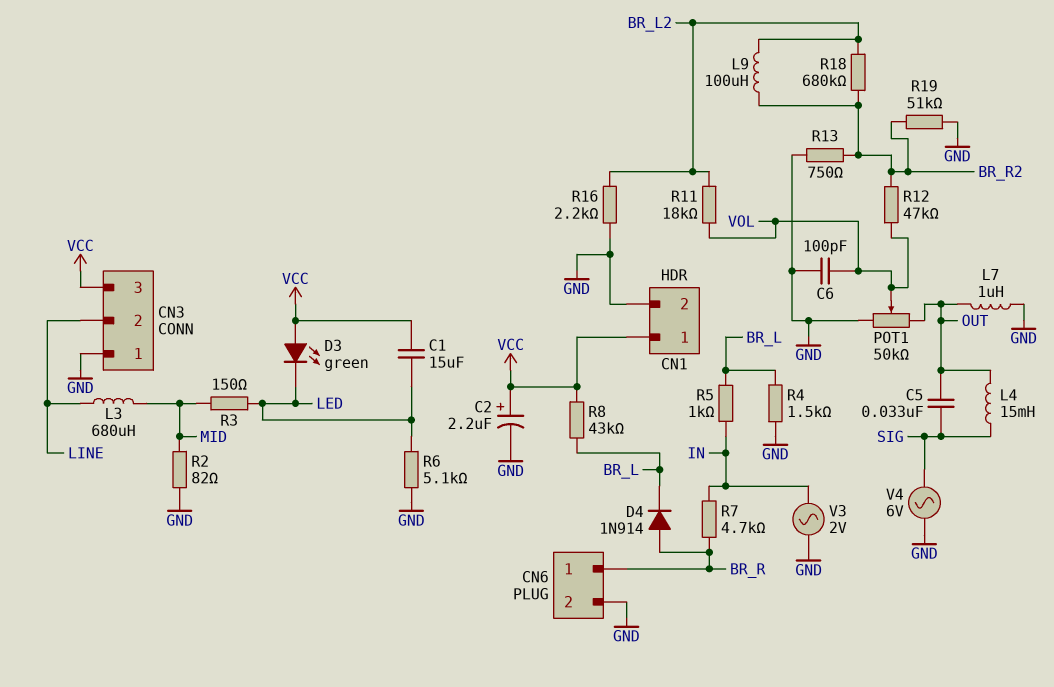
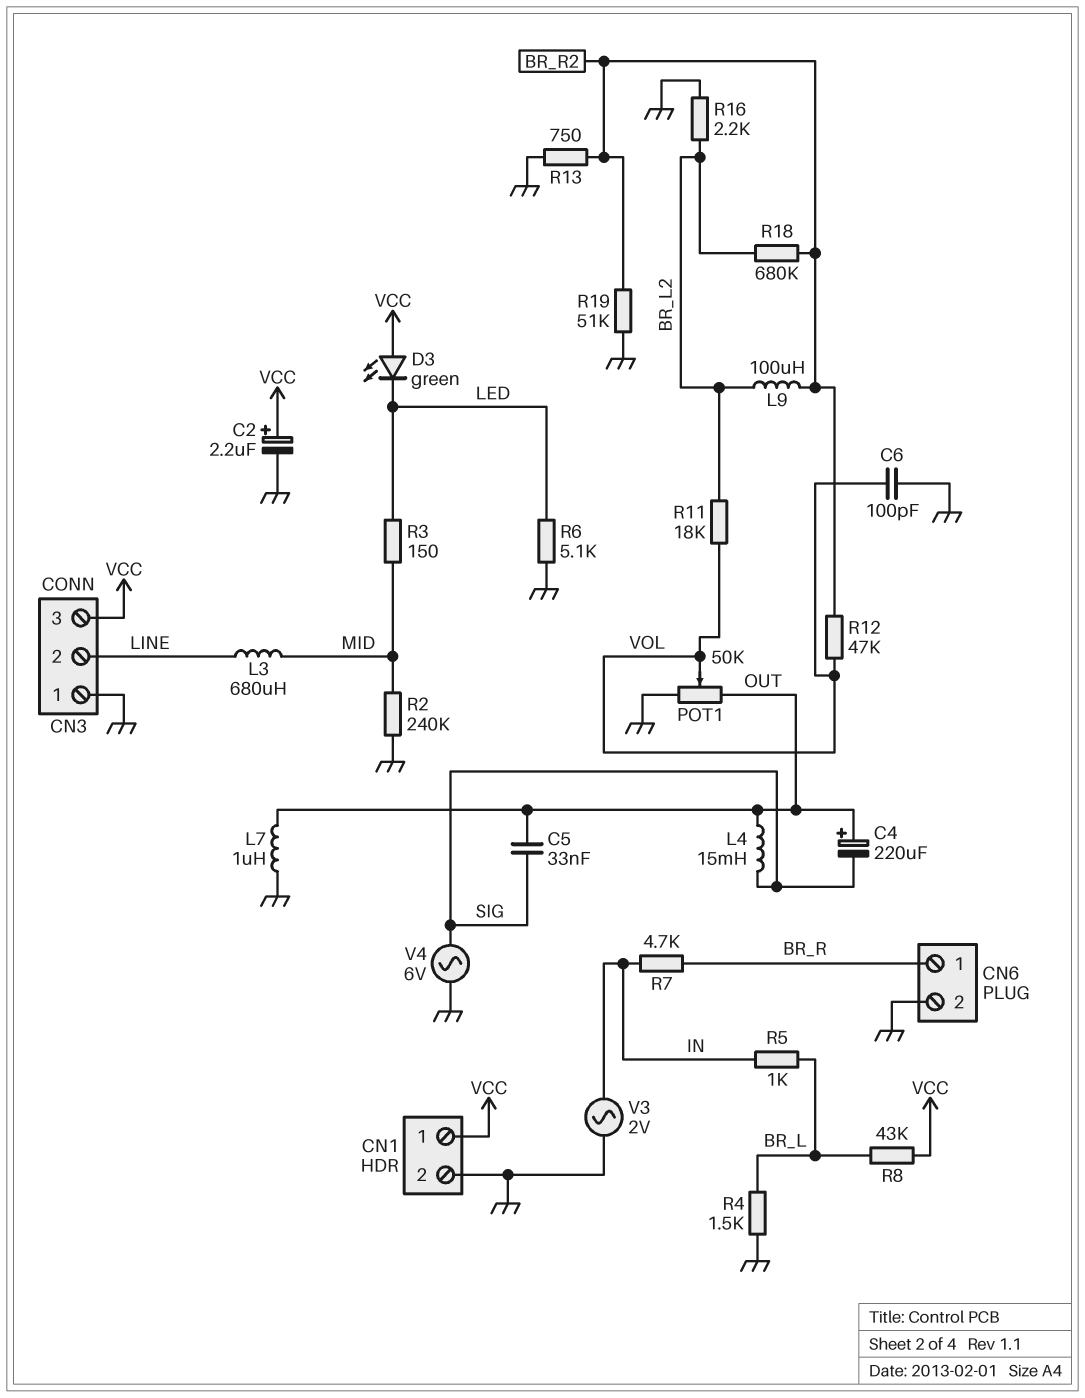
C1: 15uF (LED, VCC) -> none
C4: none -> 220uF (plus OUT, minus SIG)
D4: diode 1N914 (A BR_R, K BR_L) -> none
R2: 82 (GND, MID) -> 240k (GND, MID)

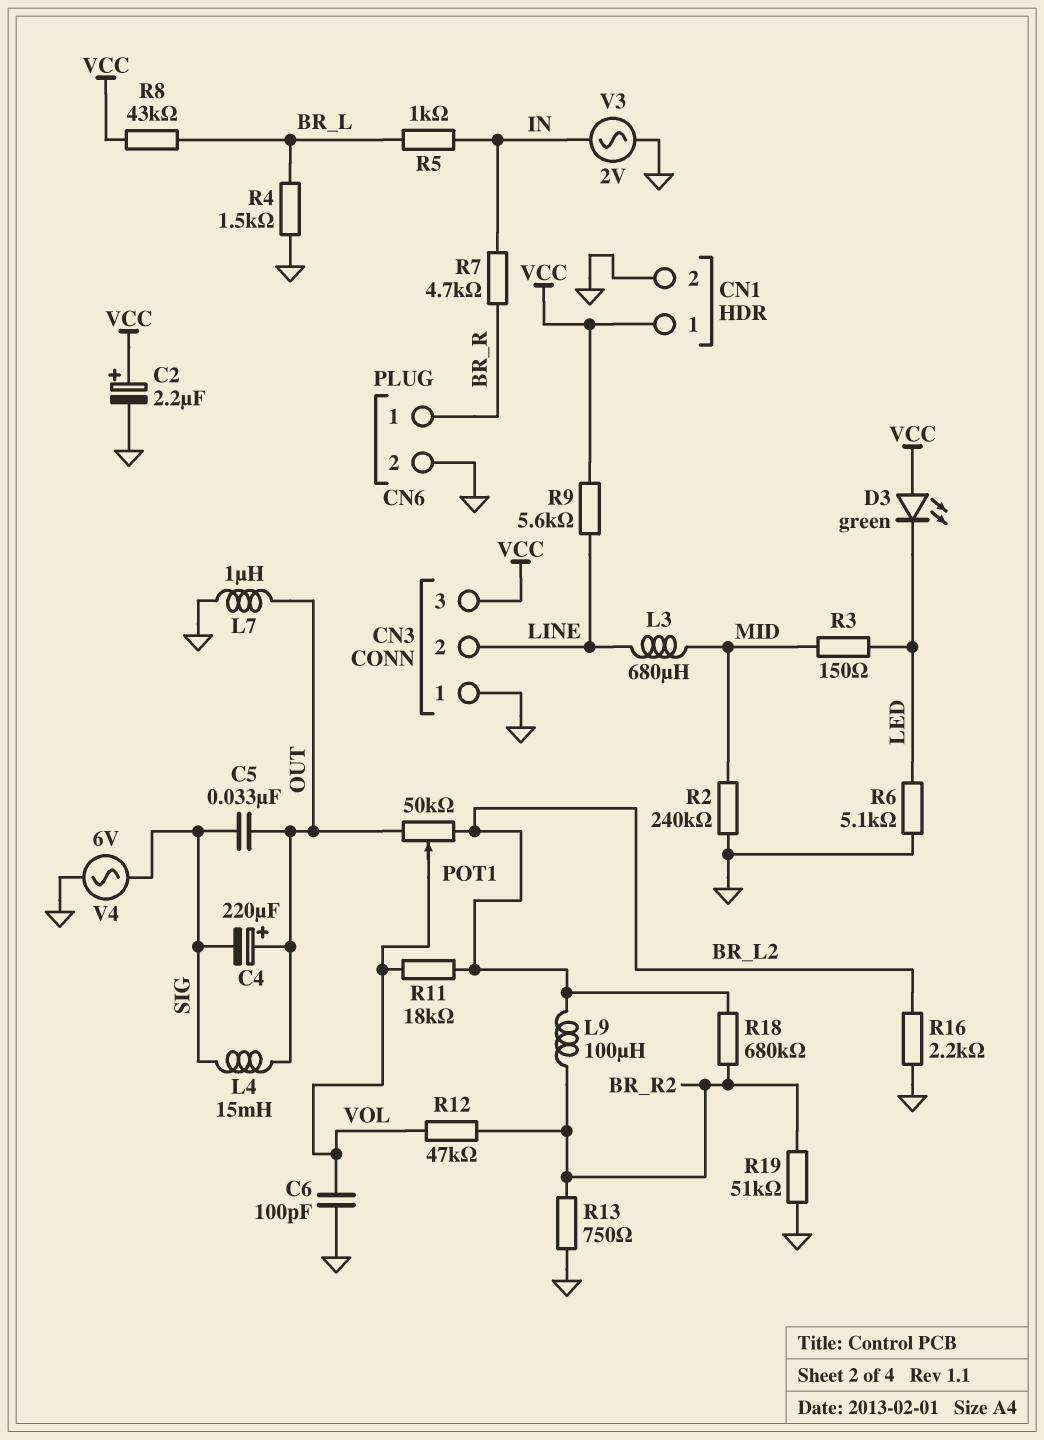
POT1: 50k (GND, OUT, wiper VOL) -> 50k (BR_L2, OUT, wiper VOL)
R9: none -> 5.6k (LINE, VCC)

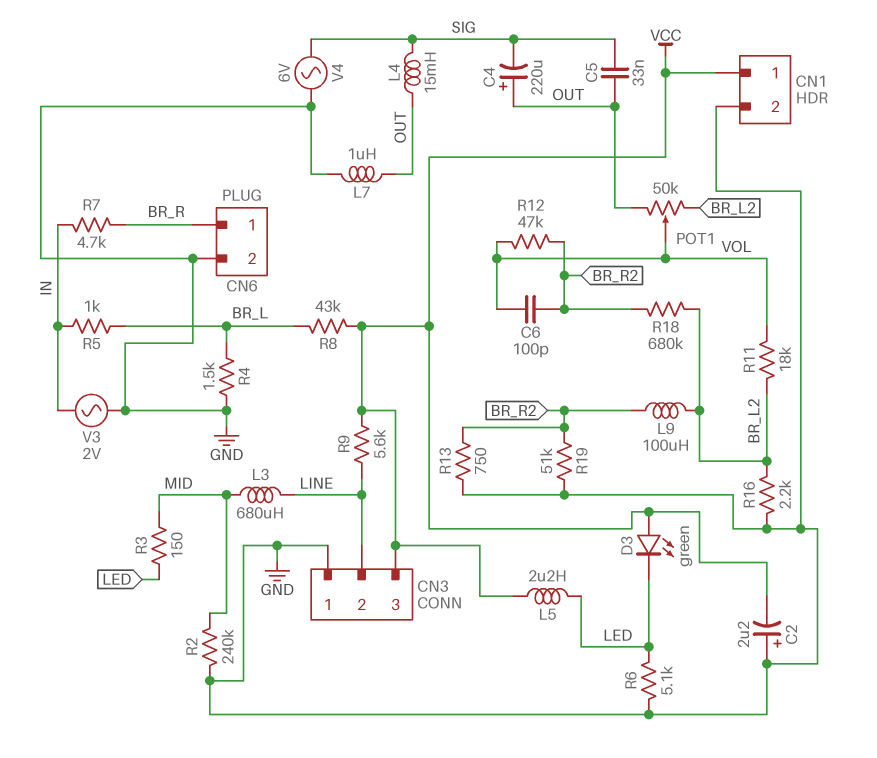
C2: 2.2uF (plus VCC, minus GND) -> 2.2uF (plus GND, minus VCC)
C6: 100pF (GND, VOL) -> 100pF (BR_R2, VOL)
L5: none -> 2.2uH (LED, VCC)

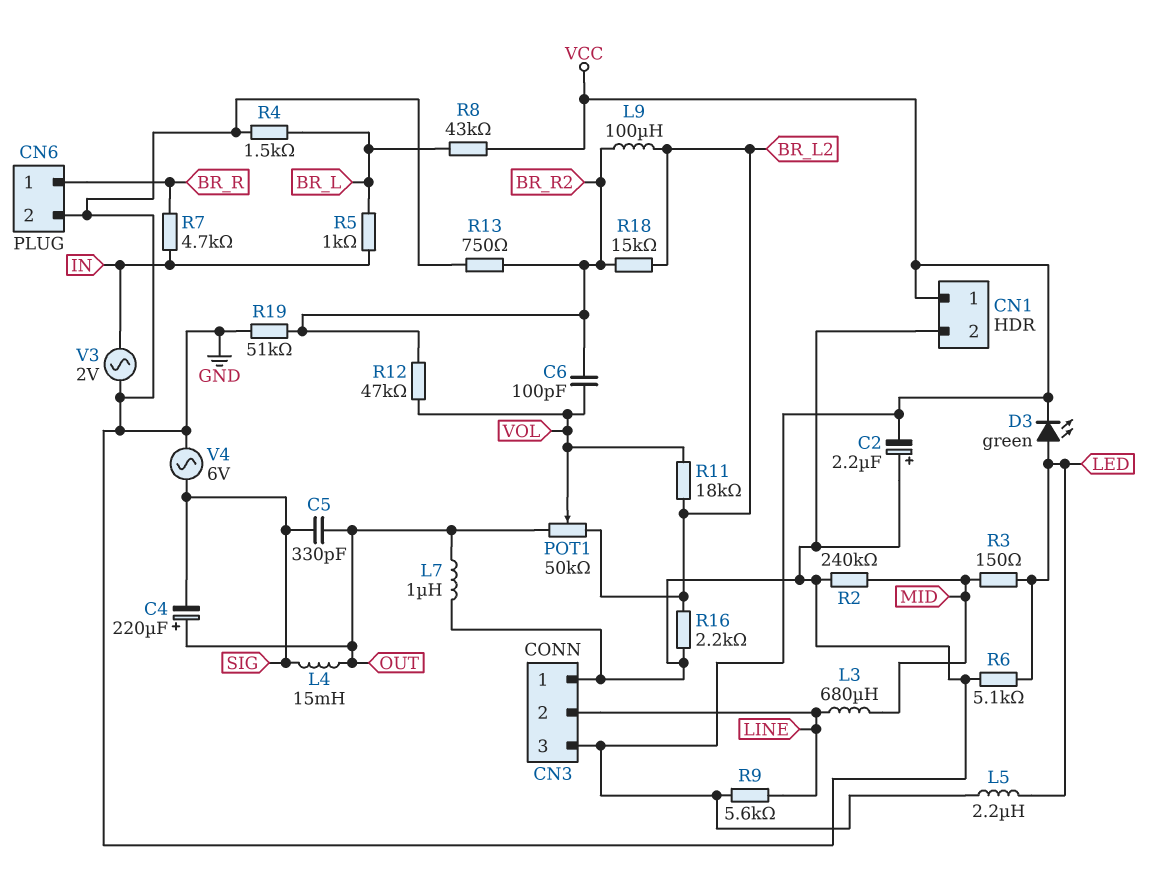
C5: 33nF (OUT, SIG) -> 330pF (OUT, SIG)
D3: LED green (A VCC, K LED) -> LED green (A LED, K VCC)
R18: 680k (BR_L2, BR_R2) -> 15k (BR_L2, BR_R2)

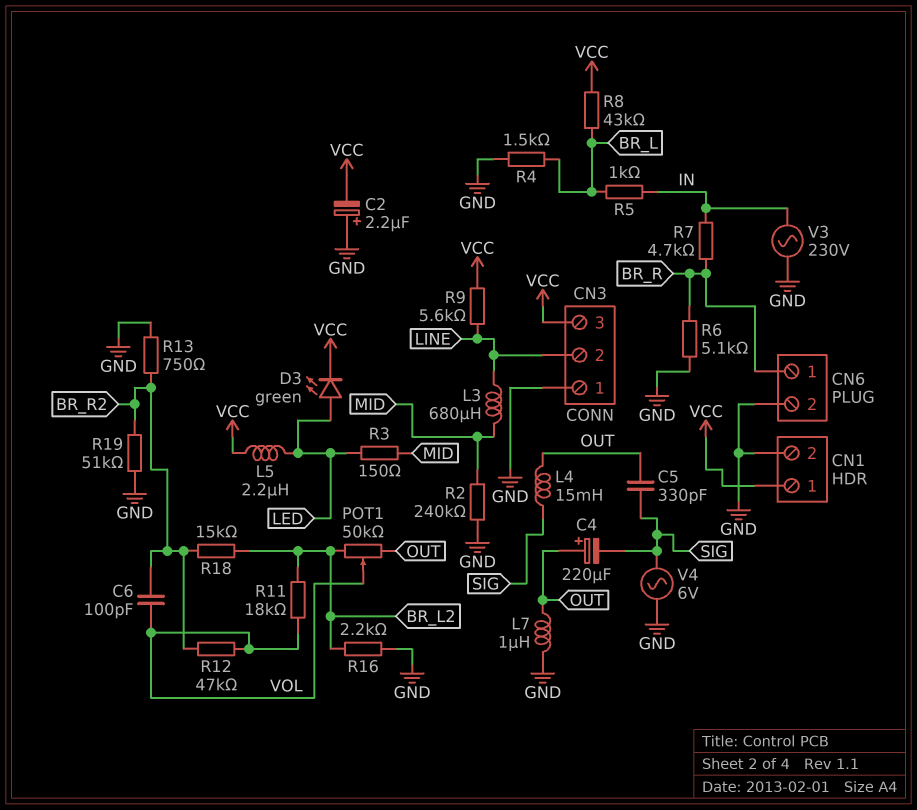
L9: 100uH (BR_L2, BR_R2) -> none
R6: 5.1k (GND, LED) -> 5.1k (BR_R, GND)
V3: AC 2V (GND, IN) -> AC 230V (GND, IN)

